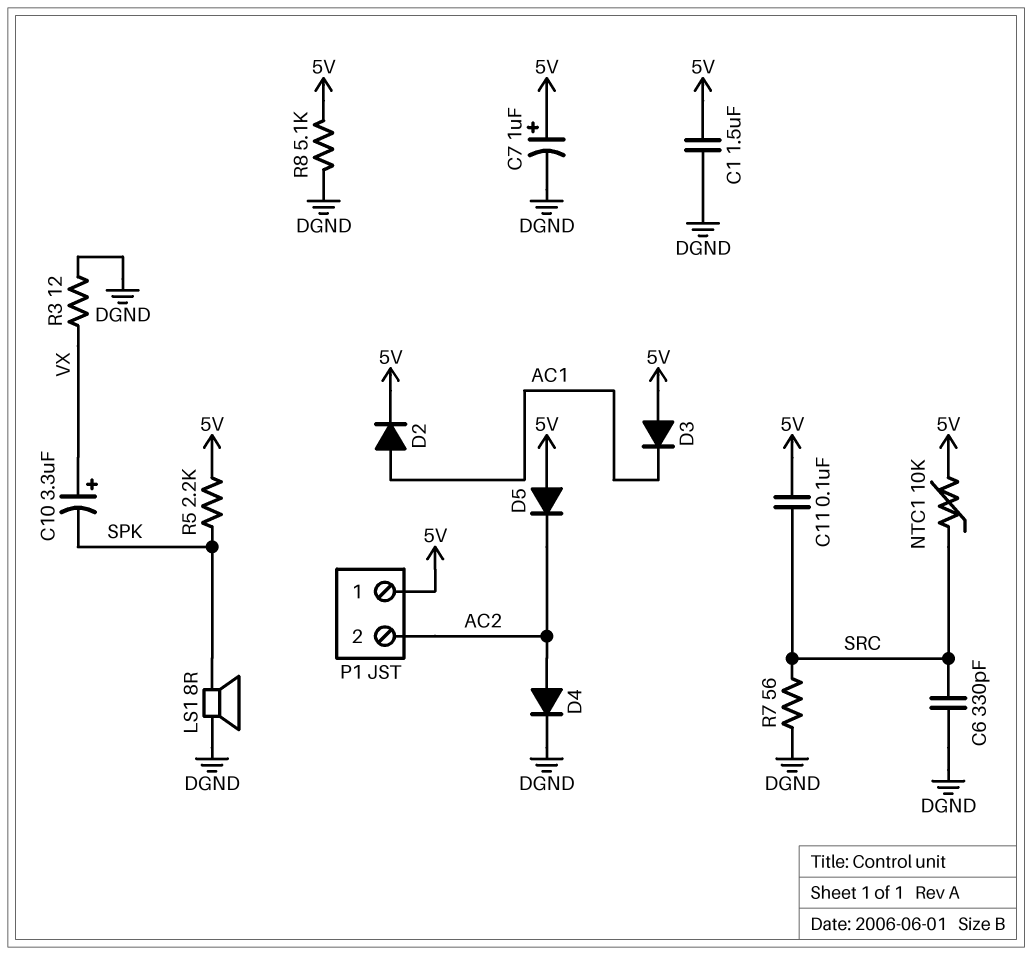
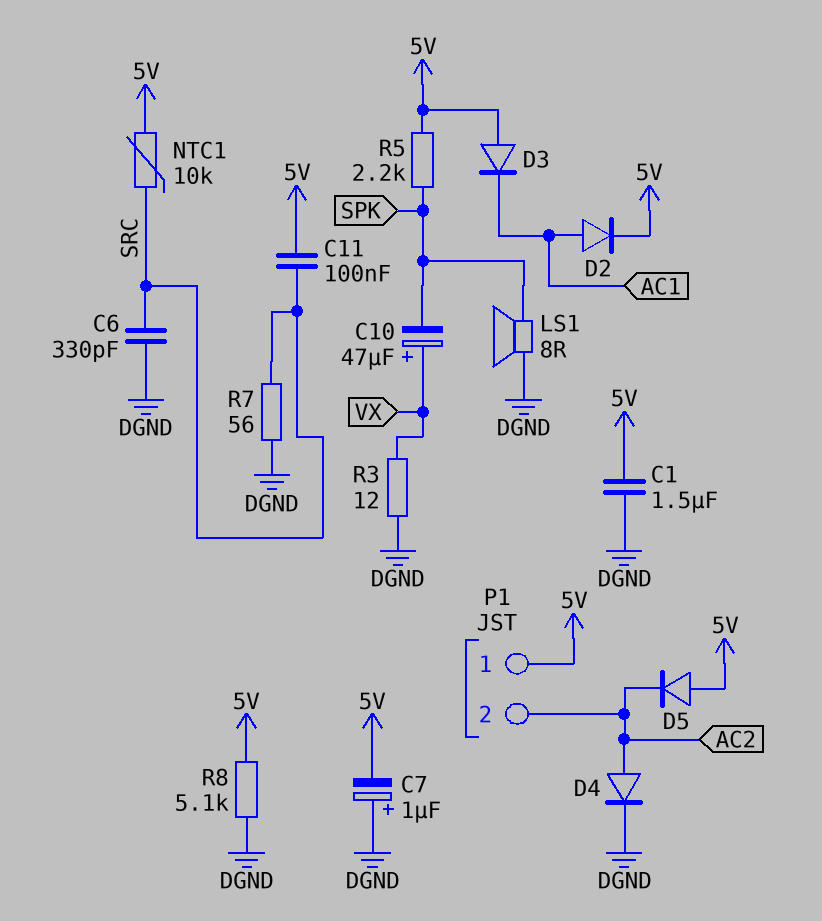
C7: 1uF (plus 5V, minus DGND) -> 1uF (plus DGND, minus 5V)
C10: 3.3uF (plus VX, minus SPK) -> 47uF (plus VX, minus SPK)

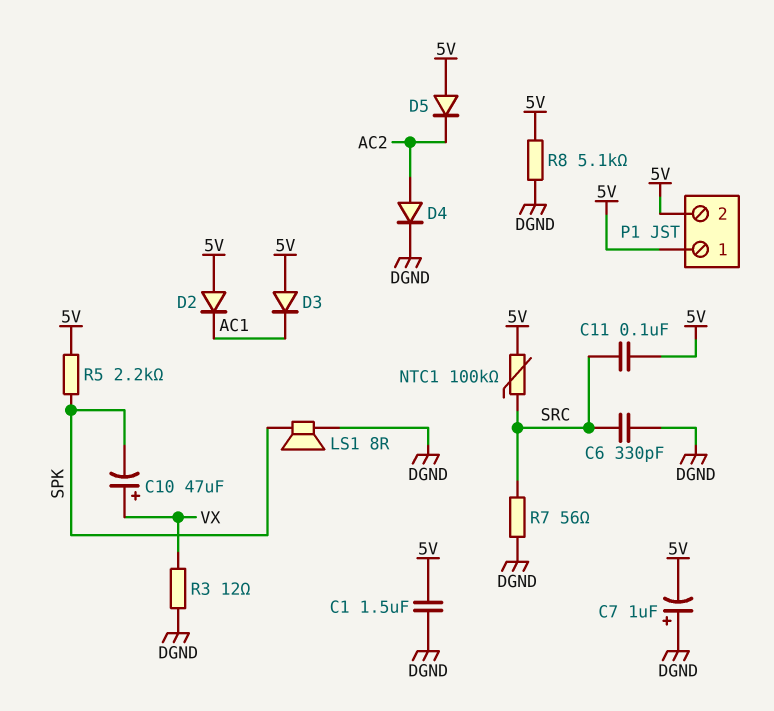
D2: diode (A AC1, K 5V) -> diode (A 5V, K AC1)
NTC1: 10k (5V, SRC) -> 100k (5V, SRC)
P1 pin 2: AC2 -> 5V

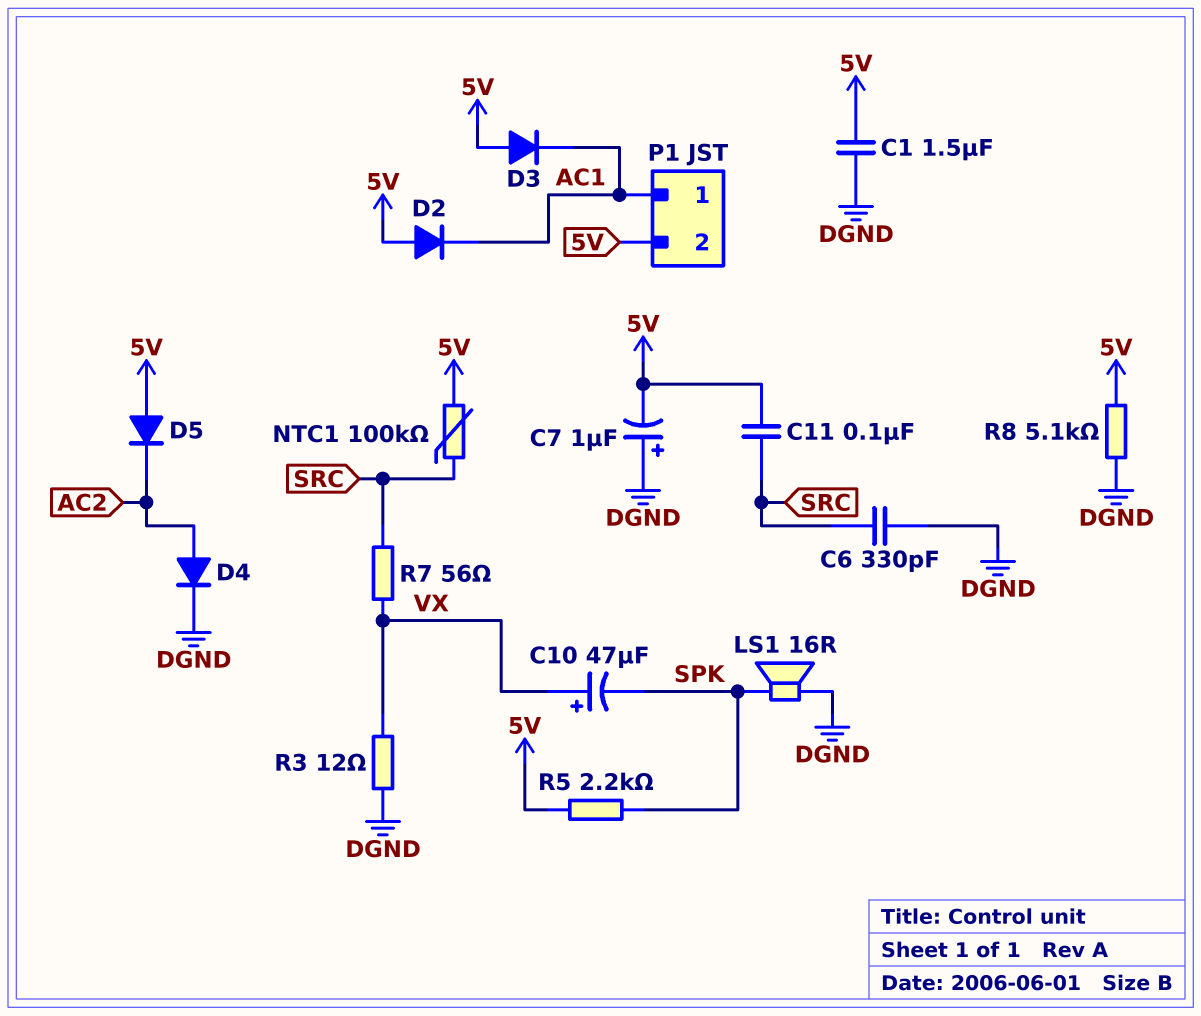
LS1: speaker 8R (DGND, SPK) -> speaker 16R (DGND, SPK)
P1 pin 1: 5V -> AC1
R7: 56 (DGND, SRC) -> 56 (SRC, VX)

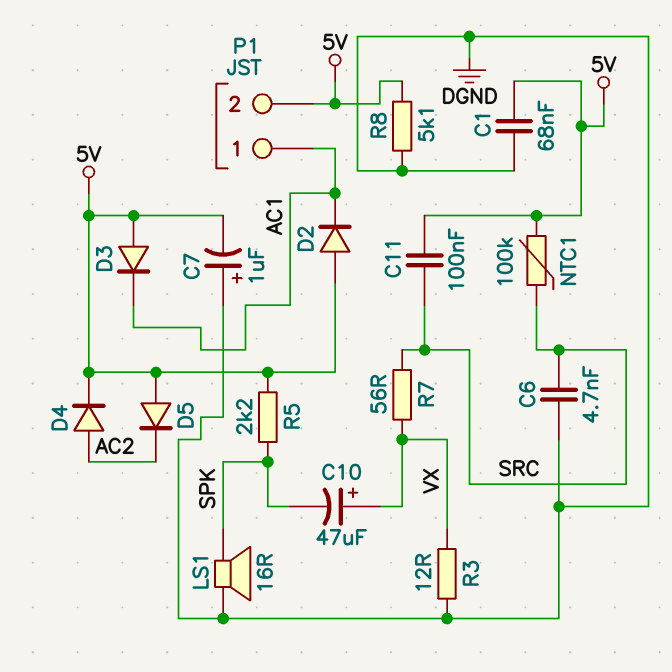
C1: 1.5uF (5V, DGND) -> 68nF (5V, DGND)
C6: 330pF (DGND, SRC) -> 4.7nF (DGND, SRC)
D4: diode (A AC2, K DGND) -> diode (A AC2, K 5V)

